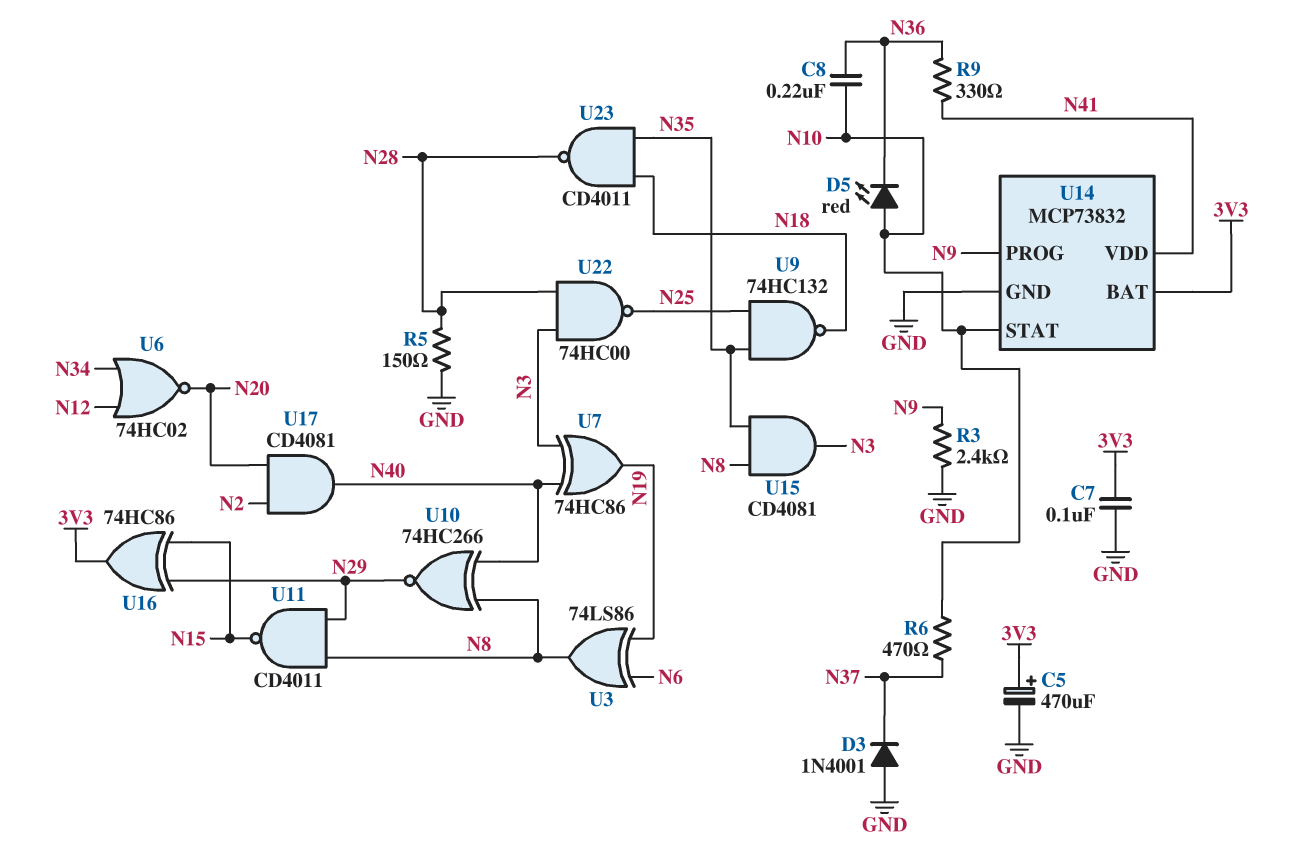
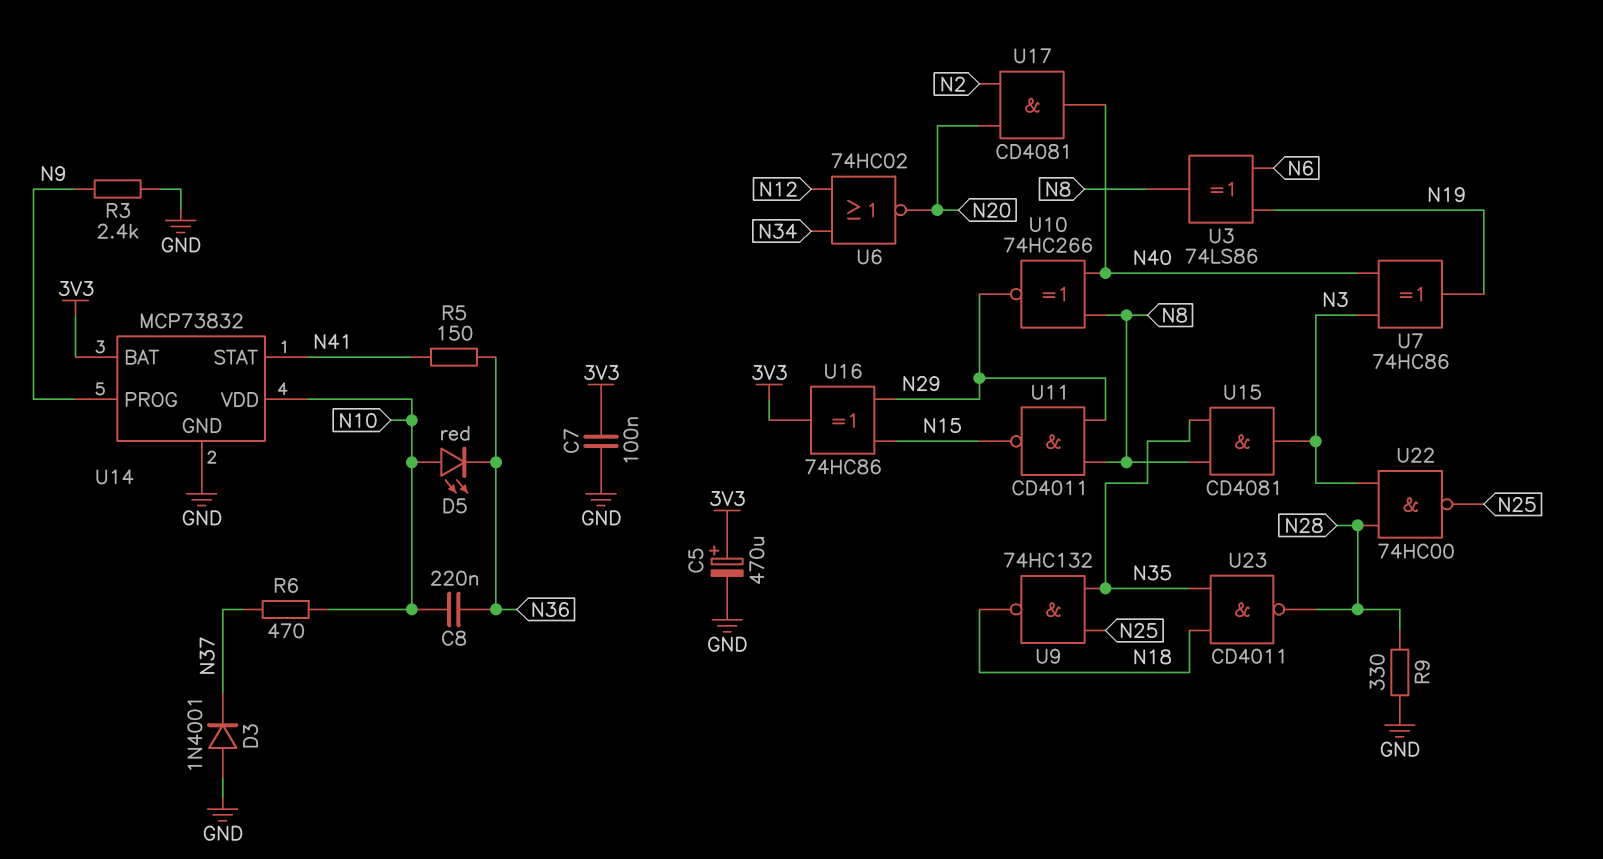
R5: 150 (GND, N28) -> 150 (N36, N41)
R9: 330 (N36, N41) -> 330 (GND, N28)
U14 pin STAT: N10 -> N41
U14 pin VDD: N41 -> N10

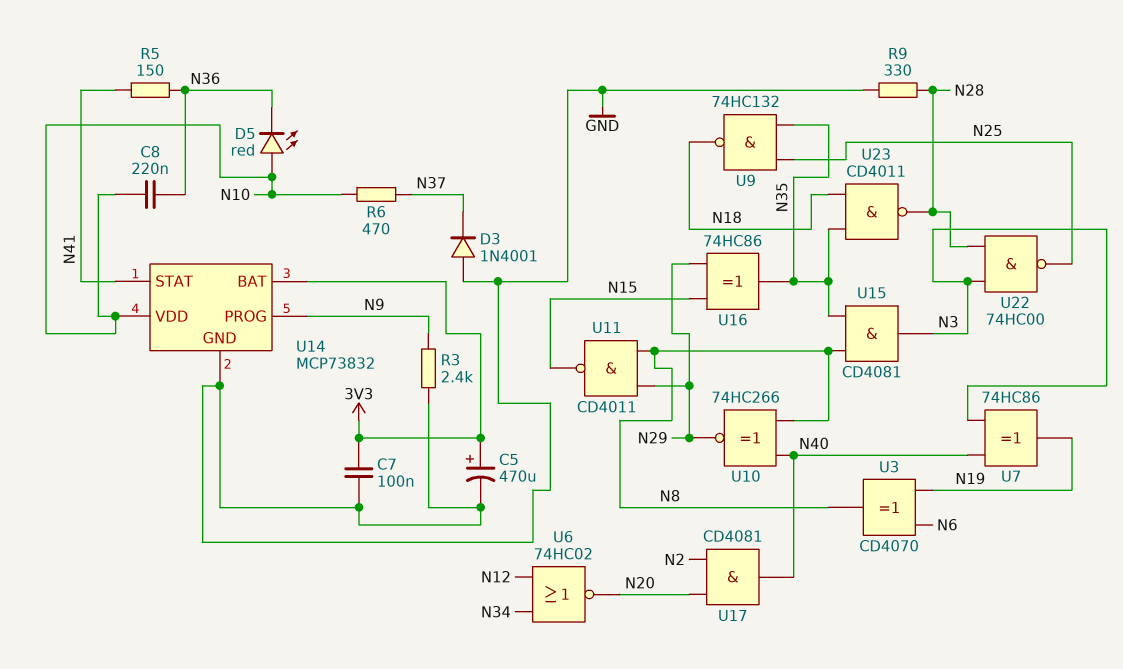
U3: XOR 74LS86 (in N6, in N19, out N8) -> XOR CD4070 (in N6, in N19, out N8)
U16: XOR 74HC86 (in N15, in N29, out 3V3) -> XOR 74HC86 (in N15, in N29, out N35)

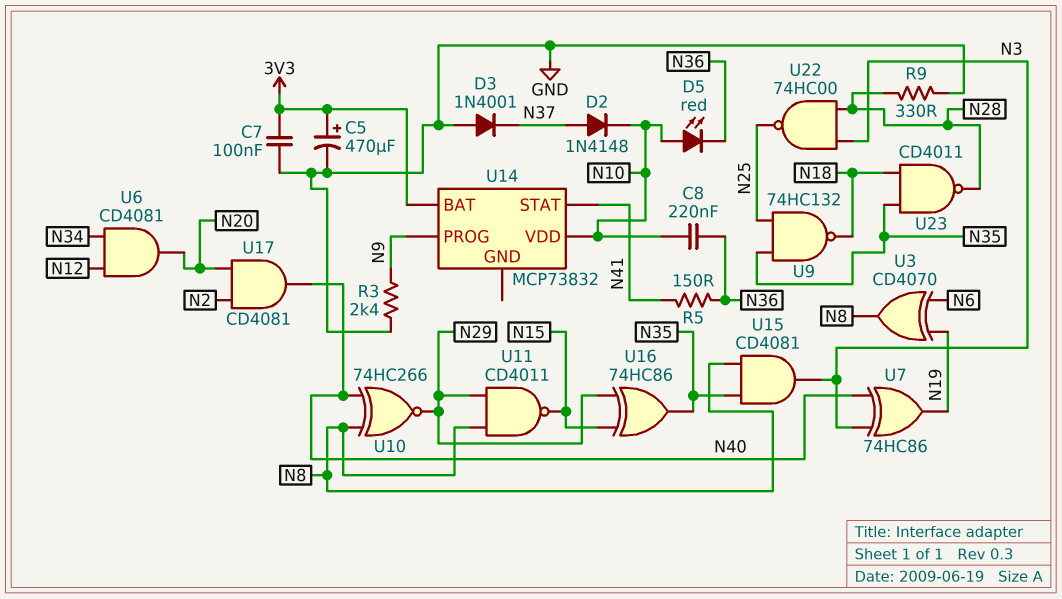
D2: none -> diode 1N4148 (A N37, K N10)
R6: 470 (N10, N37) -> none
U6: NOR 74HC02 (in N12, in N34, out N20) -> AND CD4081 (in N12, in N34, out N20)
U14 pin GND: GND -> none

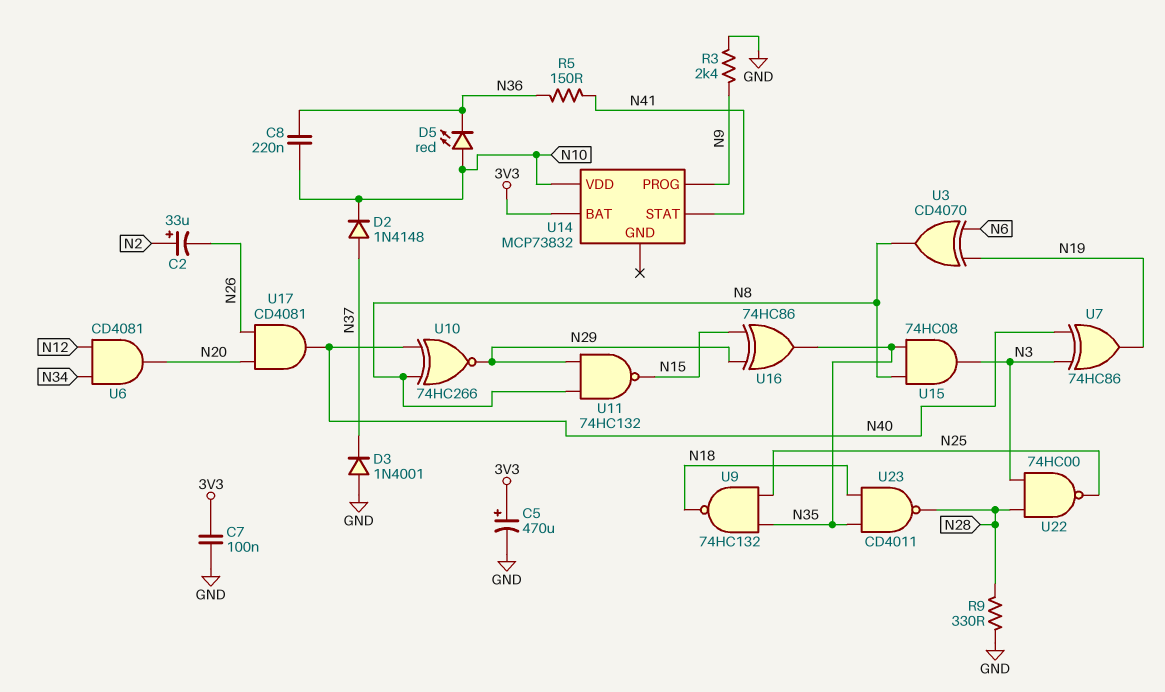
C2: none -> 33uF (plus N2, minus N26)
U11: NAND CD4011 (in N8, in N29, out N15) -> NAND 74HC132 (in N8, in N29, out N15)
U15: AND CD4081 (in N8, in N35, out N3) -> AND 74HC08 (in N8, in N35, out N3)
U17: AND CD4081 (in N2, in N20, out N40) -> AND CD4081 (in N20, in N26, out N40)

